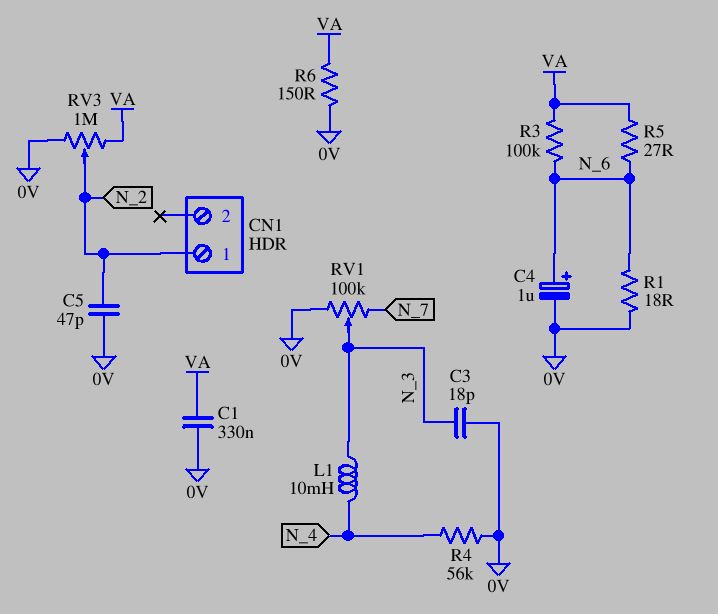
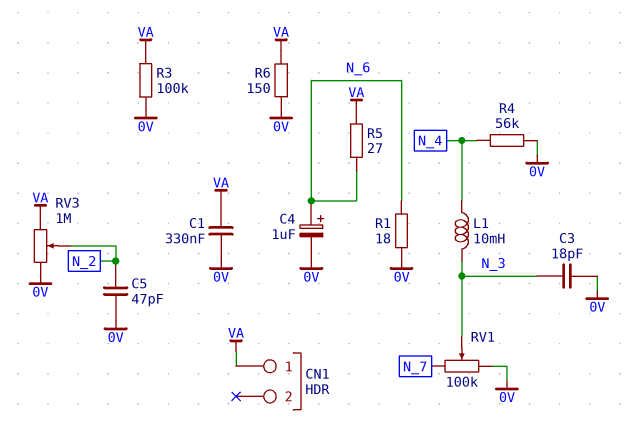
CN1 pin 1: N_2 -> VA
R3: 100k (N_6, VA) -> 100k (0V, VA)

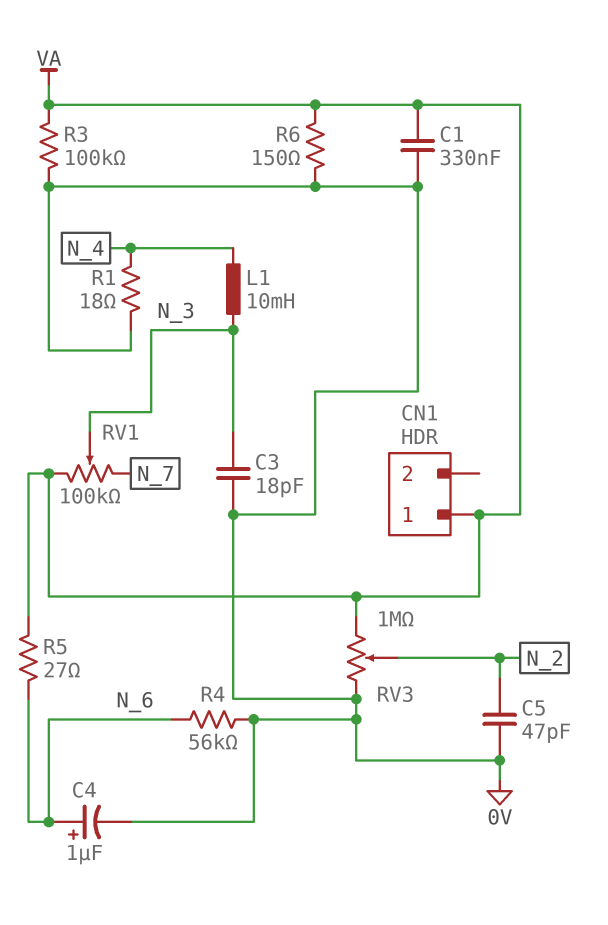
R1: 18 (0V, N_6) -> 18 (0V, N_4)
R4: 56k (0V, N_4) -> 56k (0V, N_6)
RV1: 100k (0V, N_7, wiper N_3) -> 100k (N_7, VA, wiper N_3)

